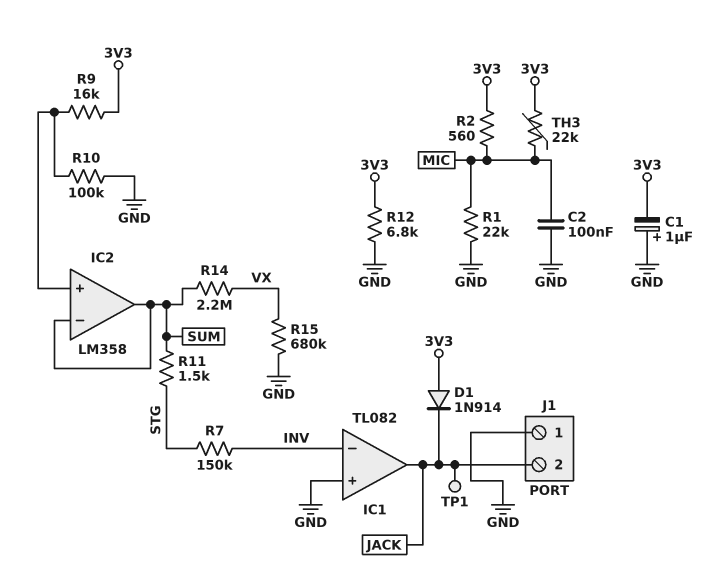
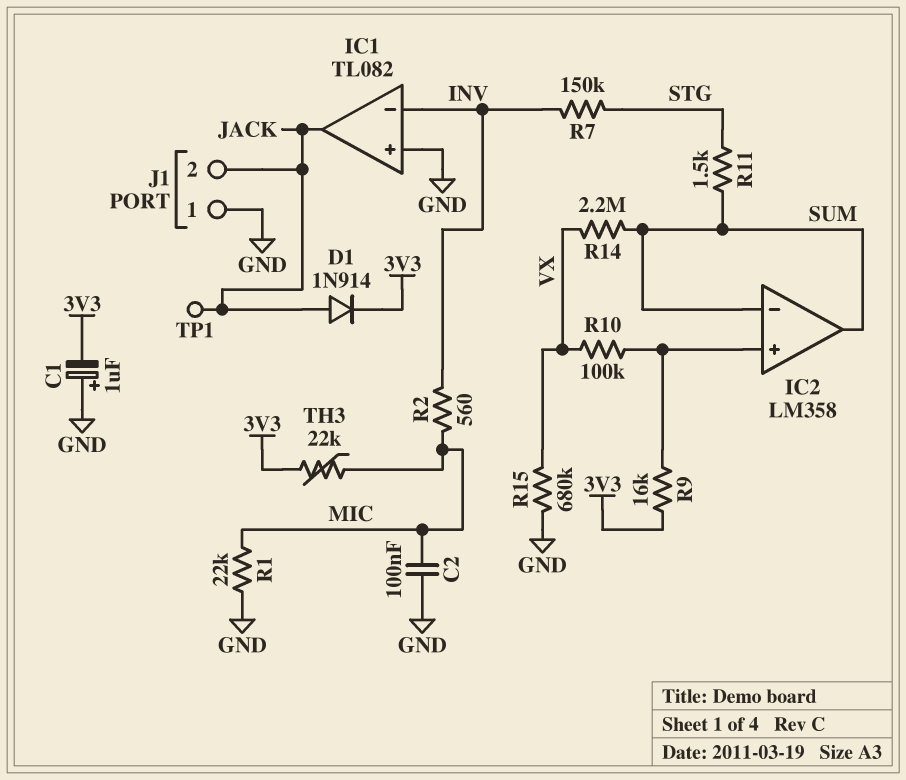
D1: diode 1N914 (A 3V3, K JACK) -> diode 1N914 (A JACK, K 3V3)
R2: 560 (3V3, MIC) -> 560 (INV, MIC)
R10: 100k (GND, IC2/in+) -> 100k (IC2/in+, VX)
R12: 6.8k (3V3, GND) -> none

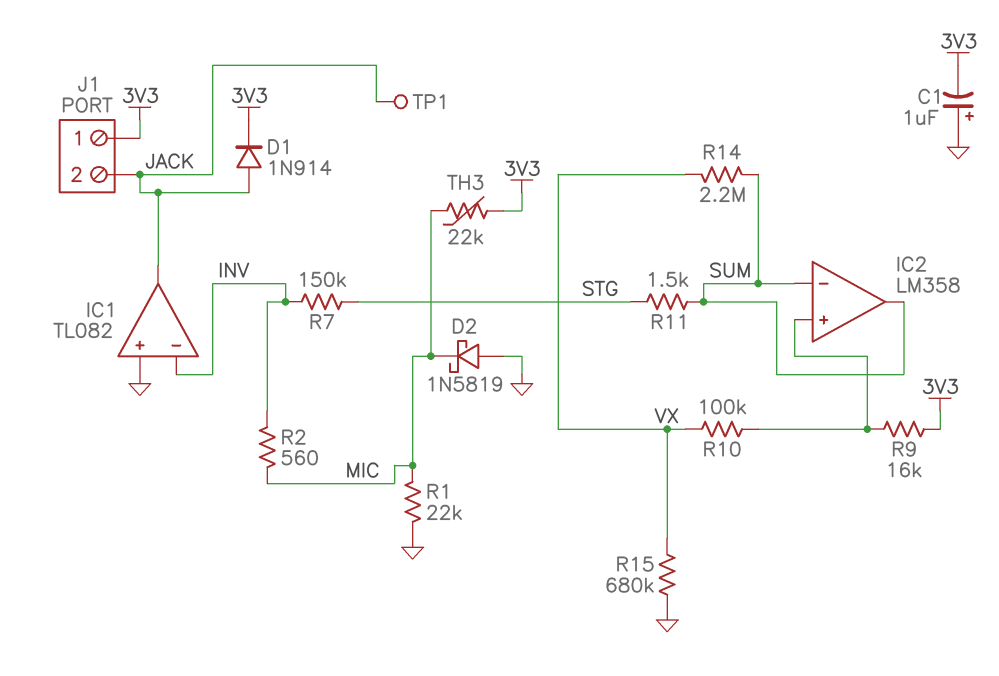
C2: 100nF (GND, MIC) -> none
D2: none -> schottky 1N5819 (A GND, K MIC)
J1 pin 1: GND -> 3V3

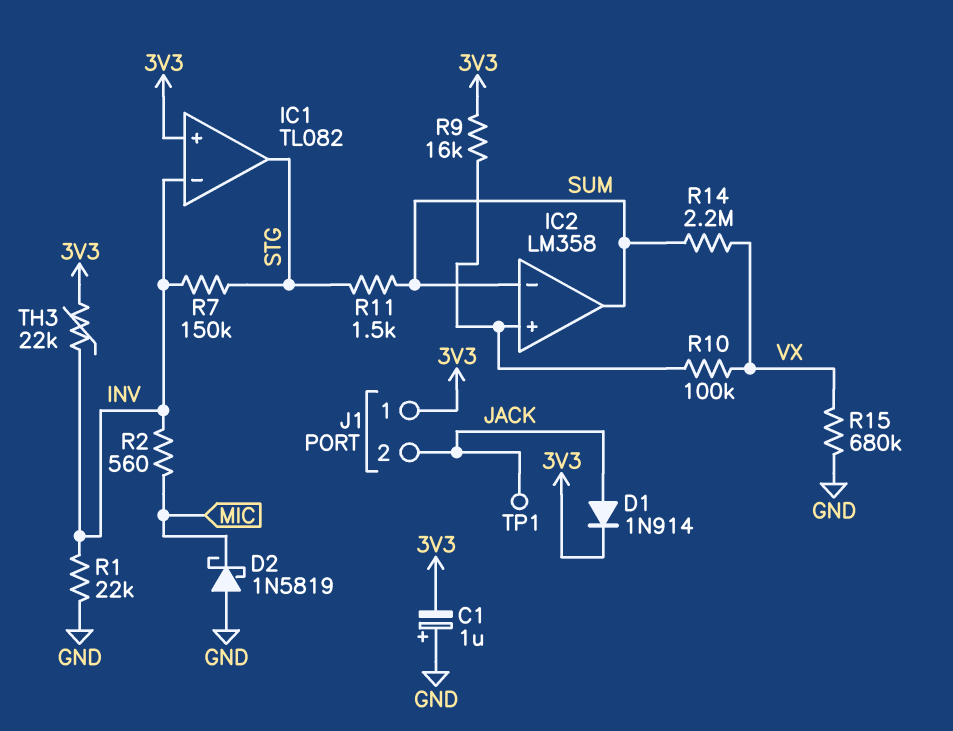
IC1 pin in+: GND -> 3V3
IC1 pin out: JACK -> STG
R1: 22k (GND, MIC) -> 22k (GND, INV)
TH3: 22k (3V3, MIC) -> 22k (3V3, INV)

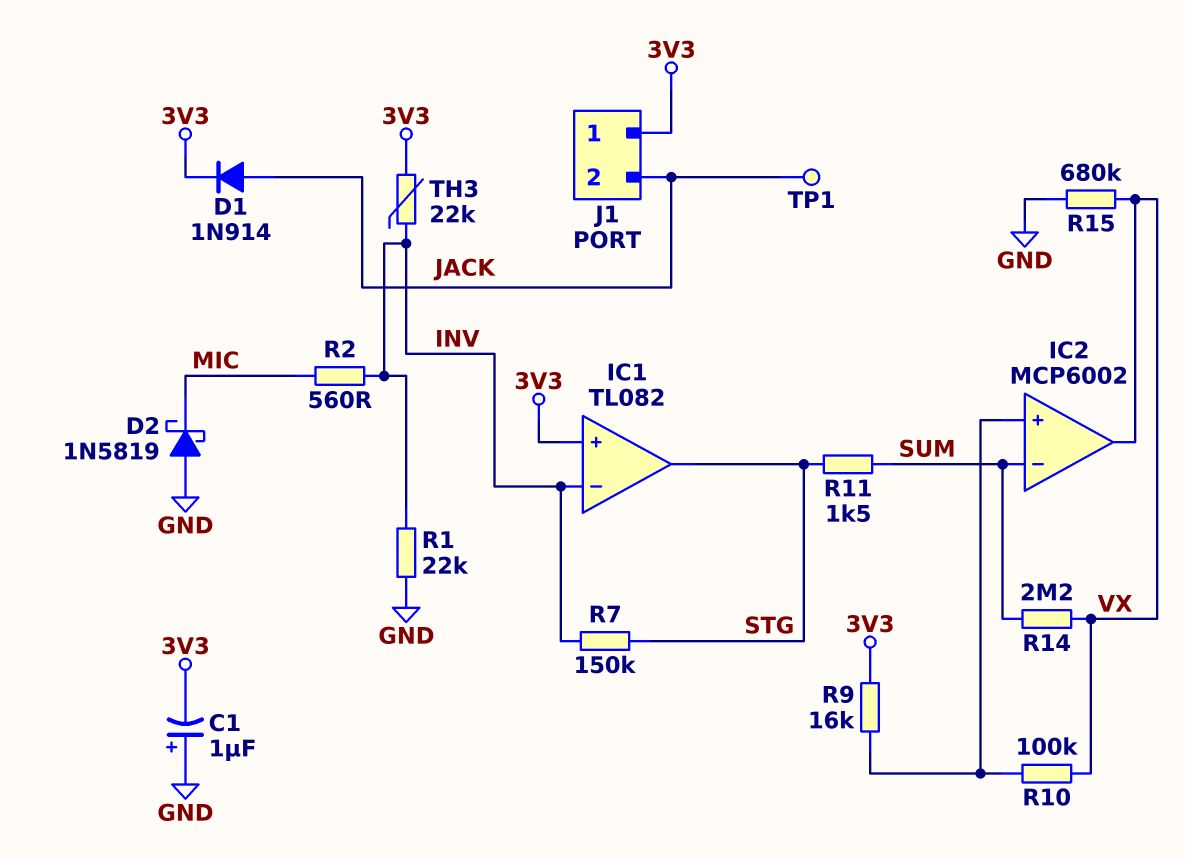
IC2: LM358 -> MCP6002
IC2 pin out: SUM -> VX

